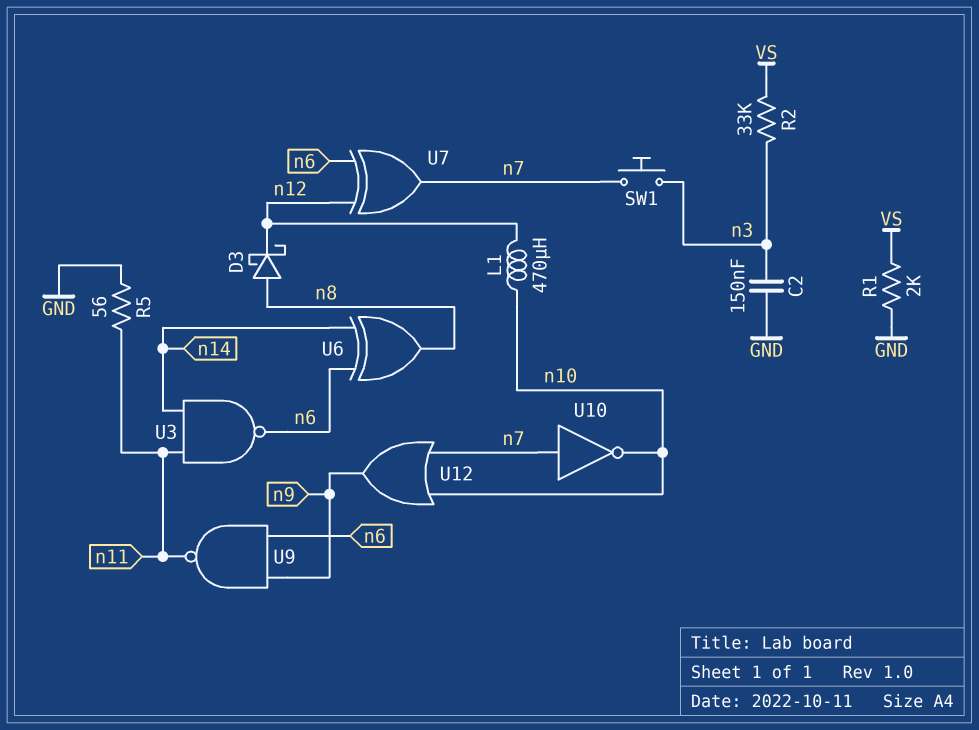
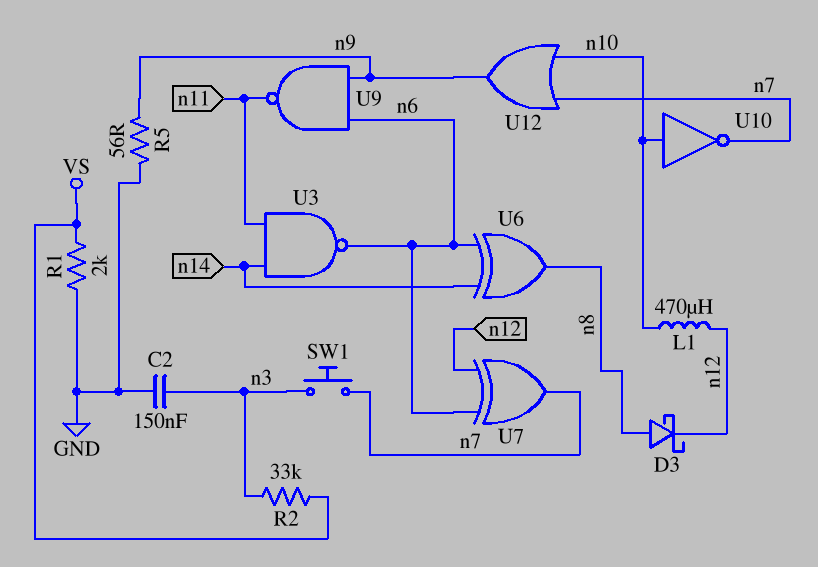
R5: 56 (GND, n11) -> 56 (GND, n9)
U10: NOT (in n7, out n10) -> NOT (in n10, out n7)

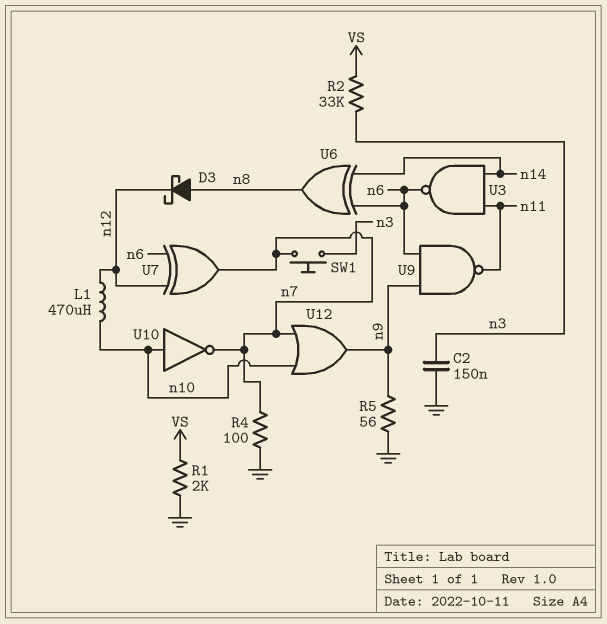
R4: none -> 100 (GND, n7)

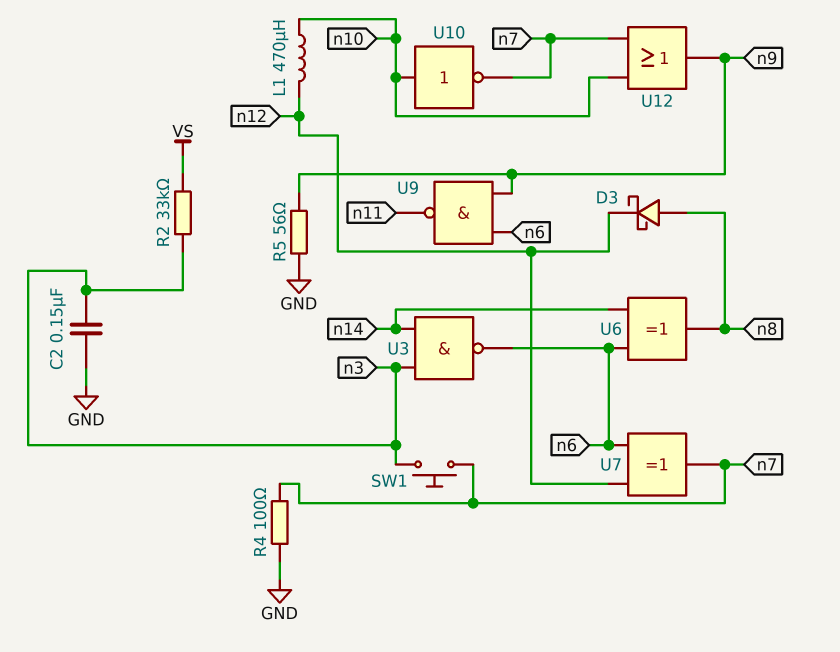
R1: 2k (GND, VS) -> none
U3: NAND (in n11, in n14, out n6) -> NAND (in n3, in n14, out n6)

